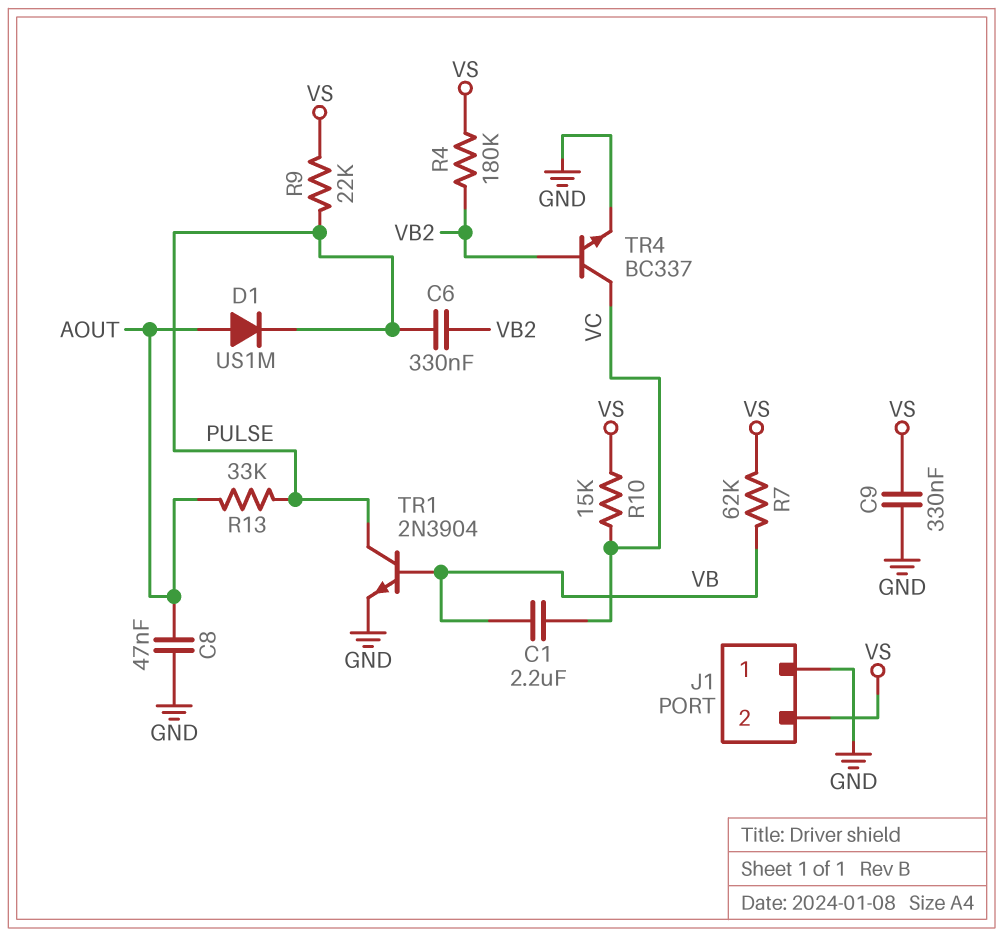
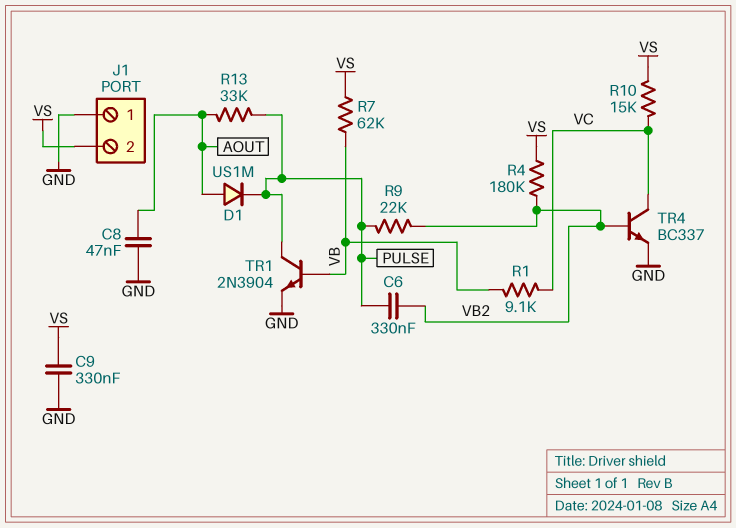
C1: 2.2uF (VB, VC) -> none
R1: none -> 9.1k (VB, VC)
R9: 22k (PULSE, VS) -> 22k (PULSE, VB2)

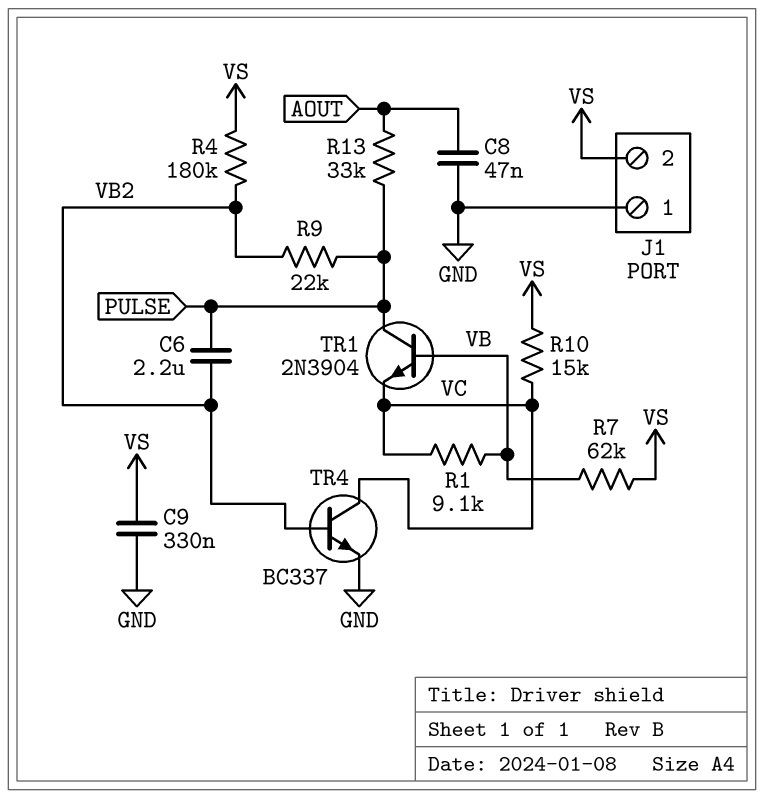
C6: 330nF (PULSE, VB2) -> 2.2uF (PULSE, VB2)
D1: diode US1M (A AOUT, K PULSE) -> none
TR1: NPN 2N3904 (B VB, C PULSE, E GND) -> NPN 2N3904 (B VB, C PULSE, E VC)

